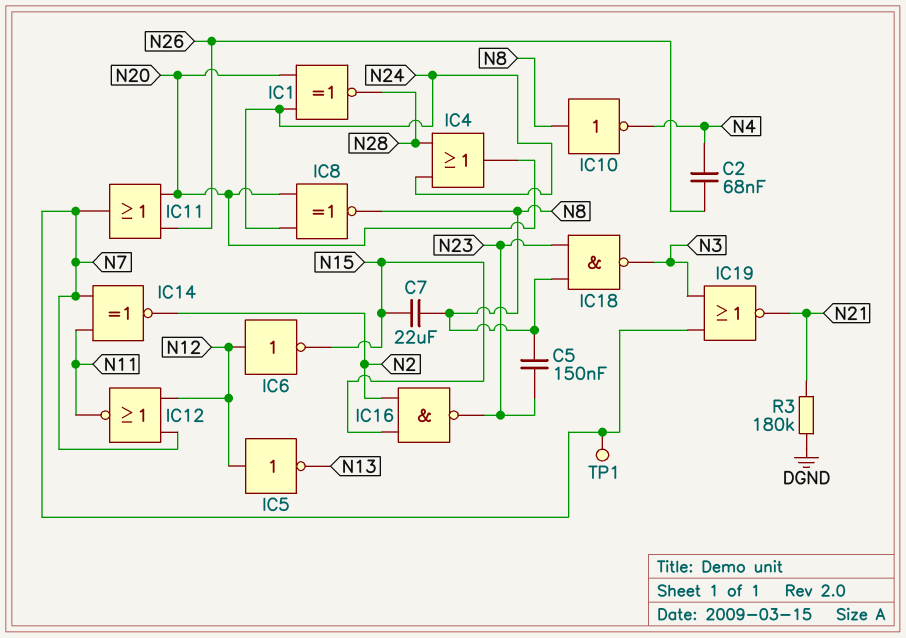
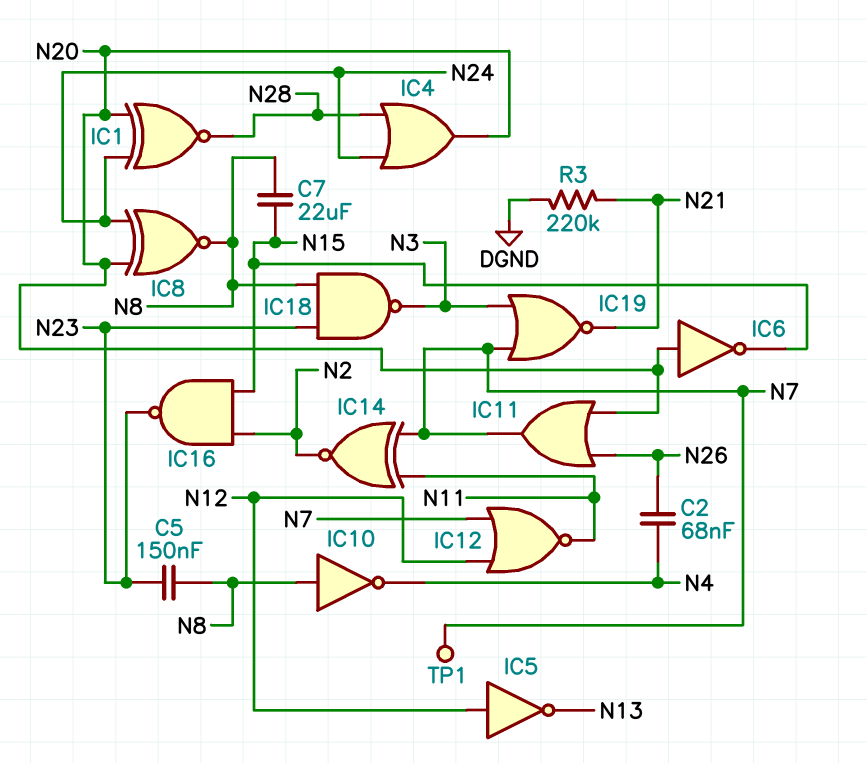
IC6: NOT (in N12, out N15) -> NOT (in N20, out N15)
R3: 180k (DGND, N21) -> 220k (DGND, N21)

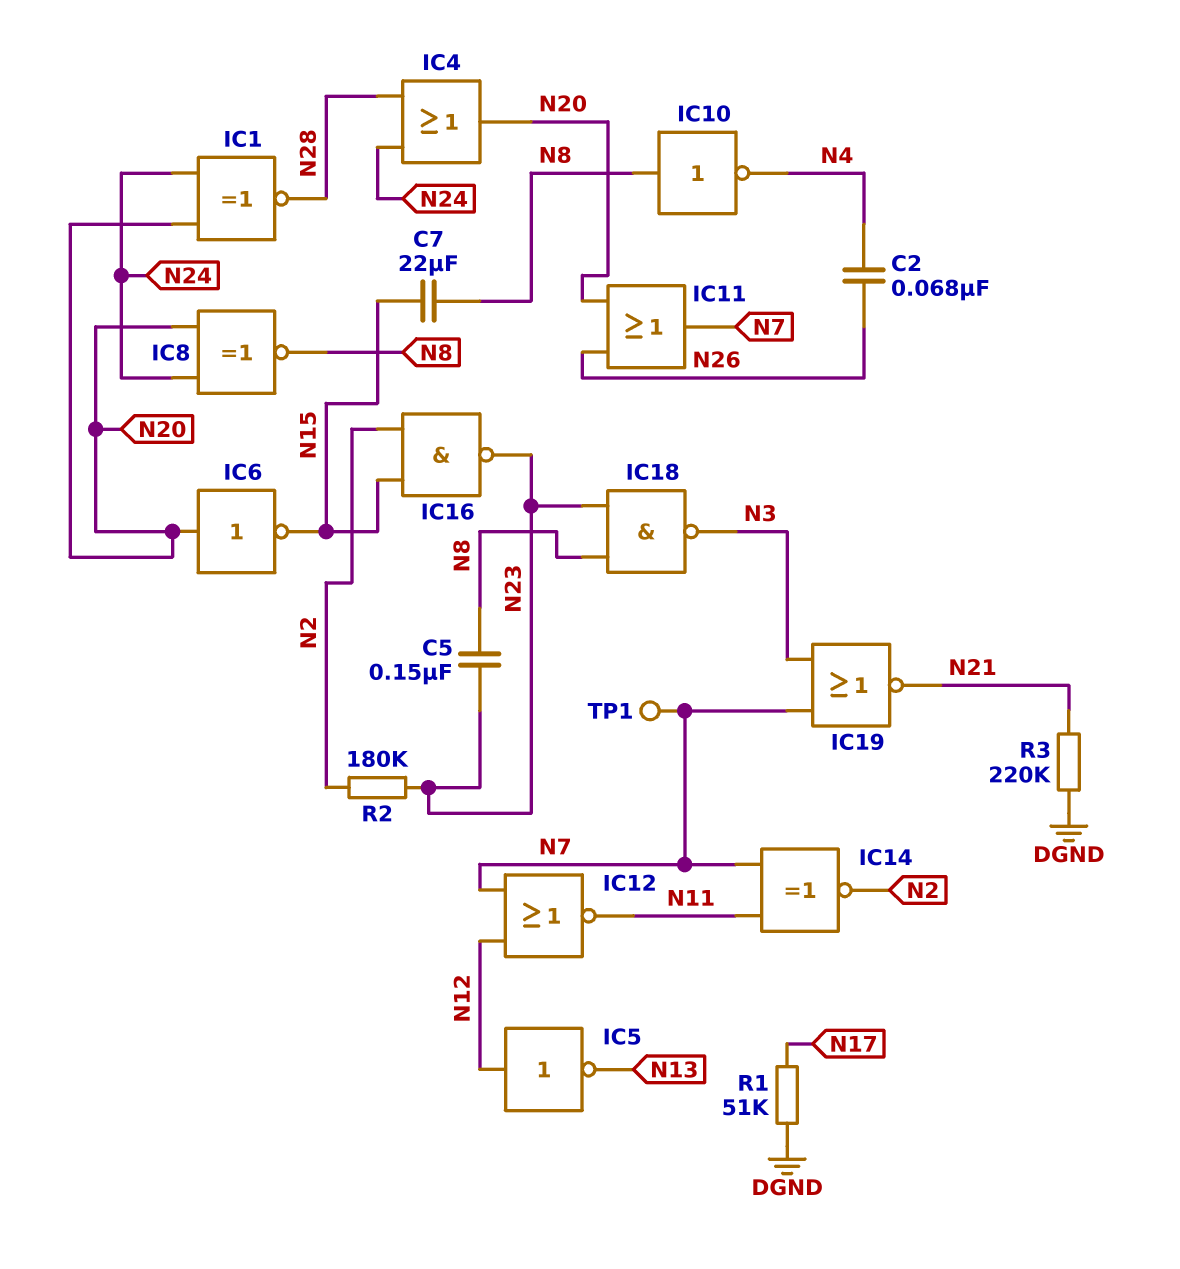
R1: none -> 51k (DGND, N17)
R2: none -> 180k (N2, N23)

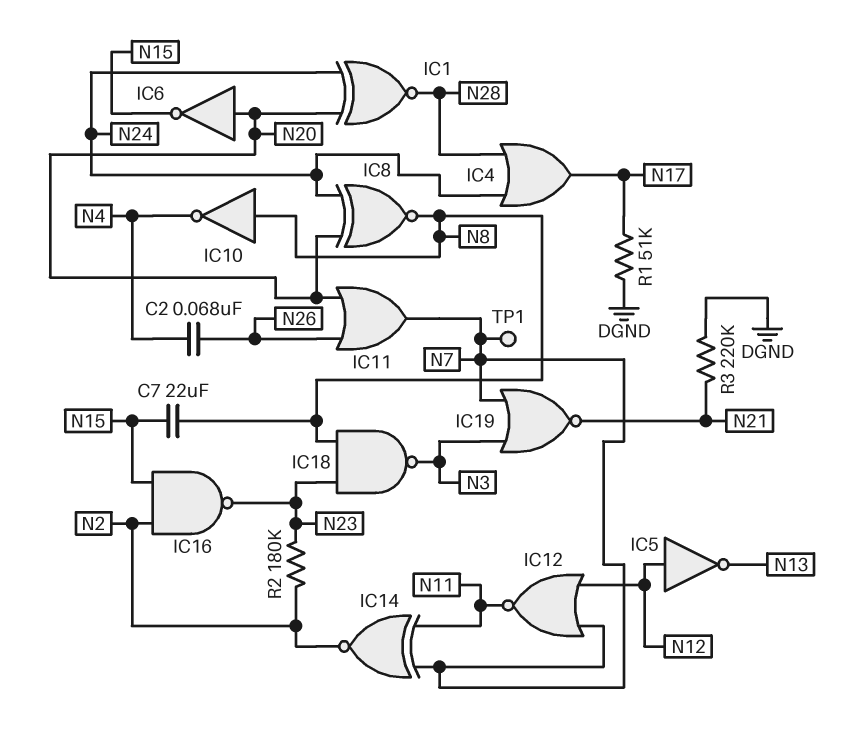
C5: 150nF (N8, N23) -> none
IC4: OR (in N24, in N28, out N20) -> OR (in N24, in N28, out N17)

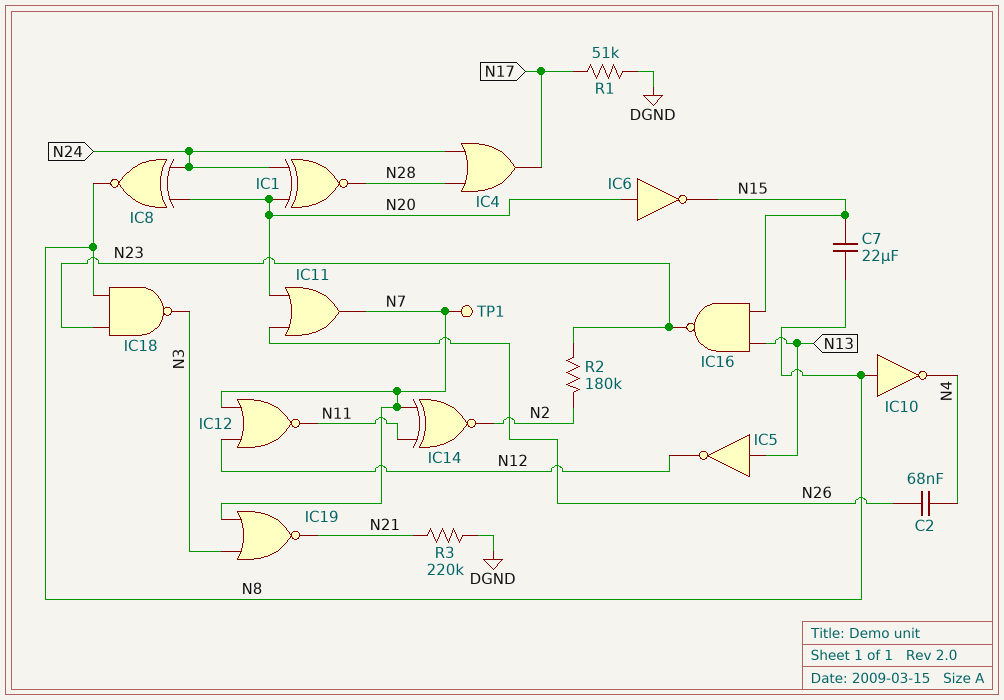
IC5: NOT (in N12, out N13) -> NOT (in N13, out N12)
IC16: NAND (in N2, in N15, out N23) -> NAND (in N13, in N15, out N23)

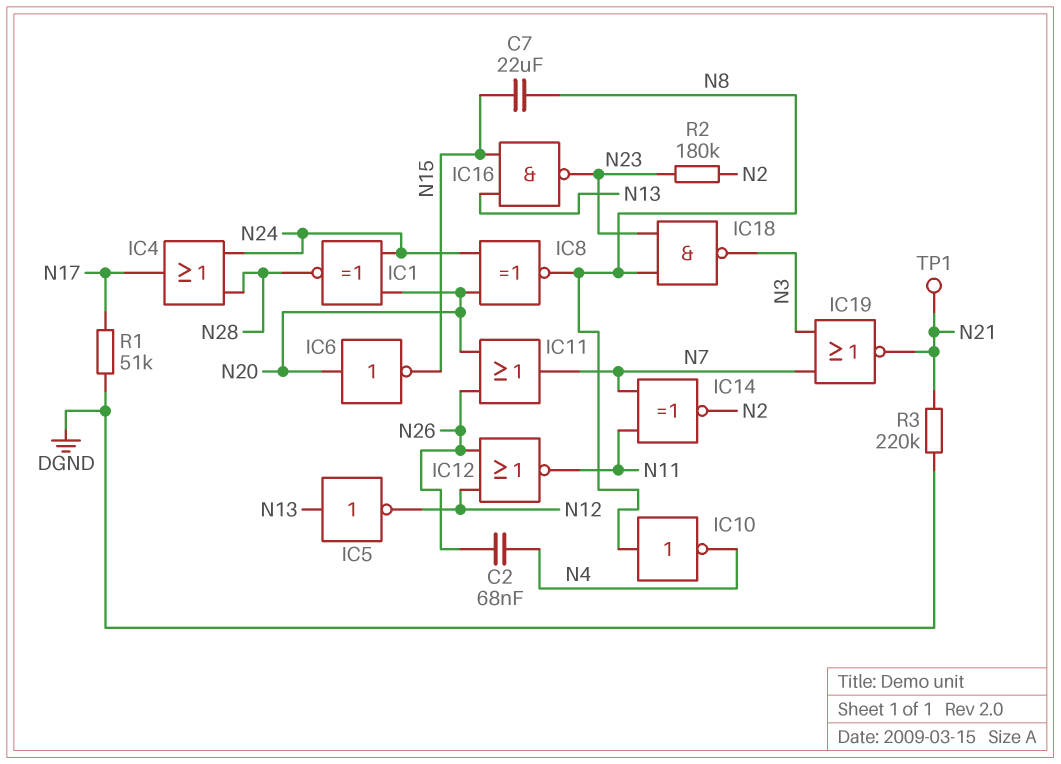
IC12: NOR (in N7, in N12, out N11) -> NOR (in N12, in N26, out N11)
TP1: test point (N7) -> test point (N21)

